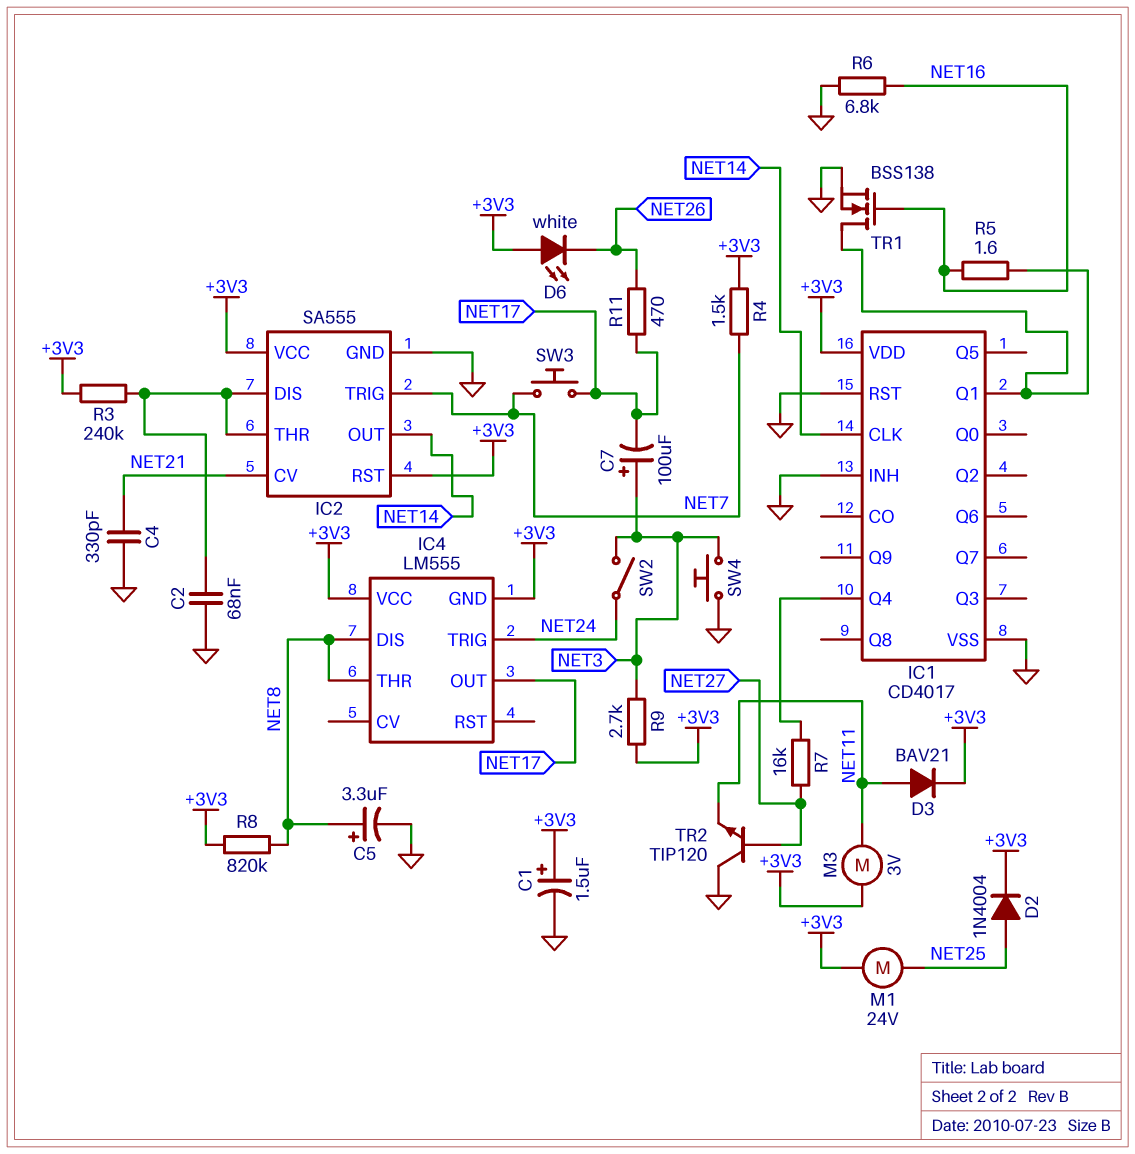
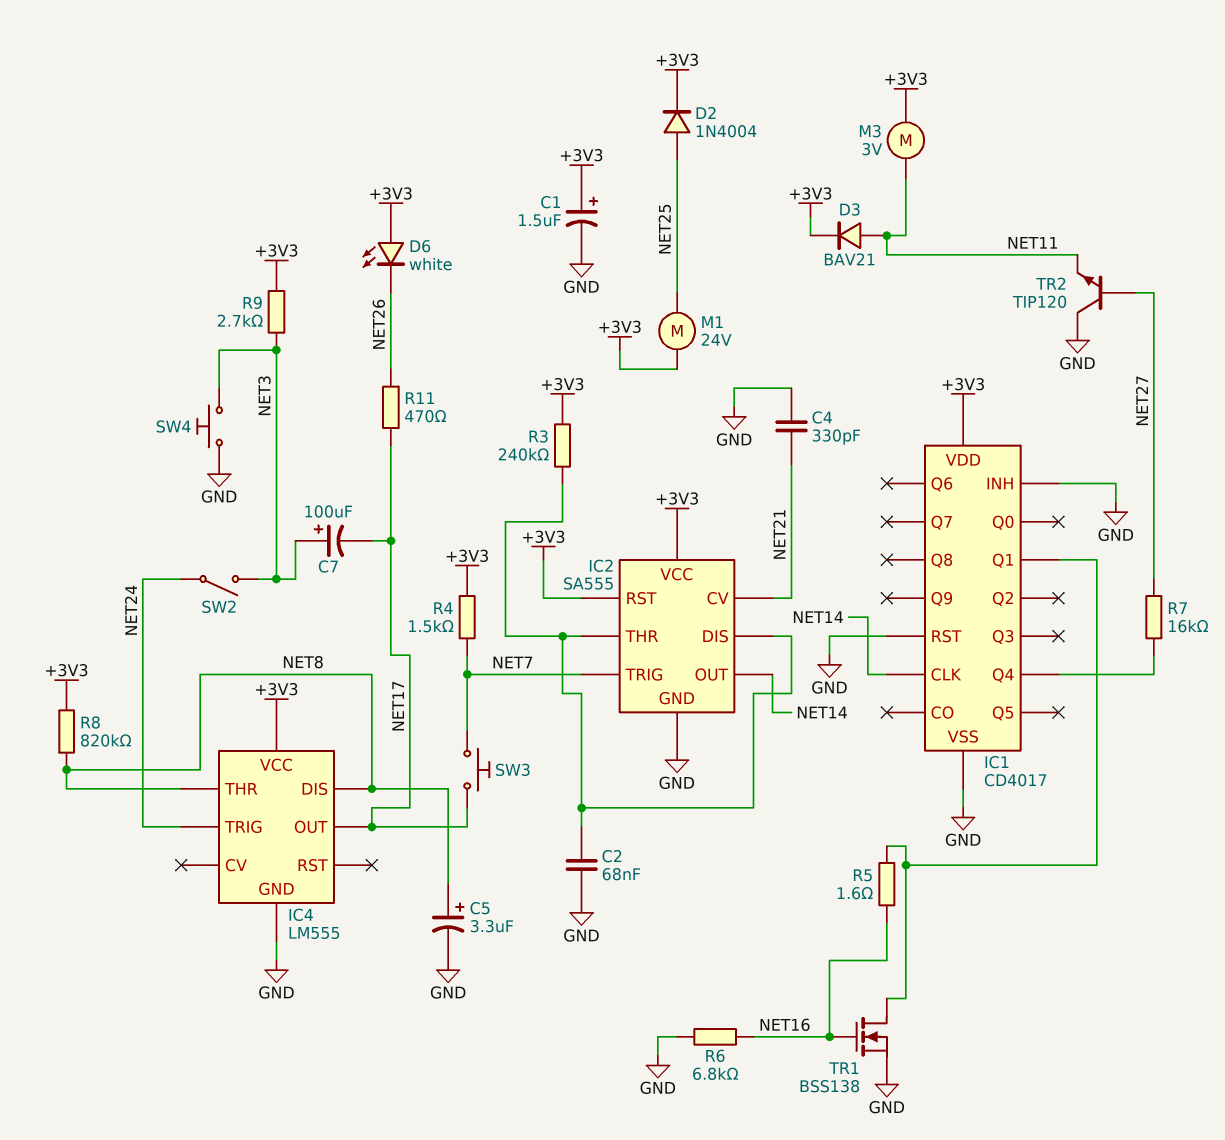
IC4 pin GND: +3V3 -> GND

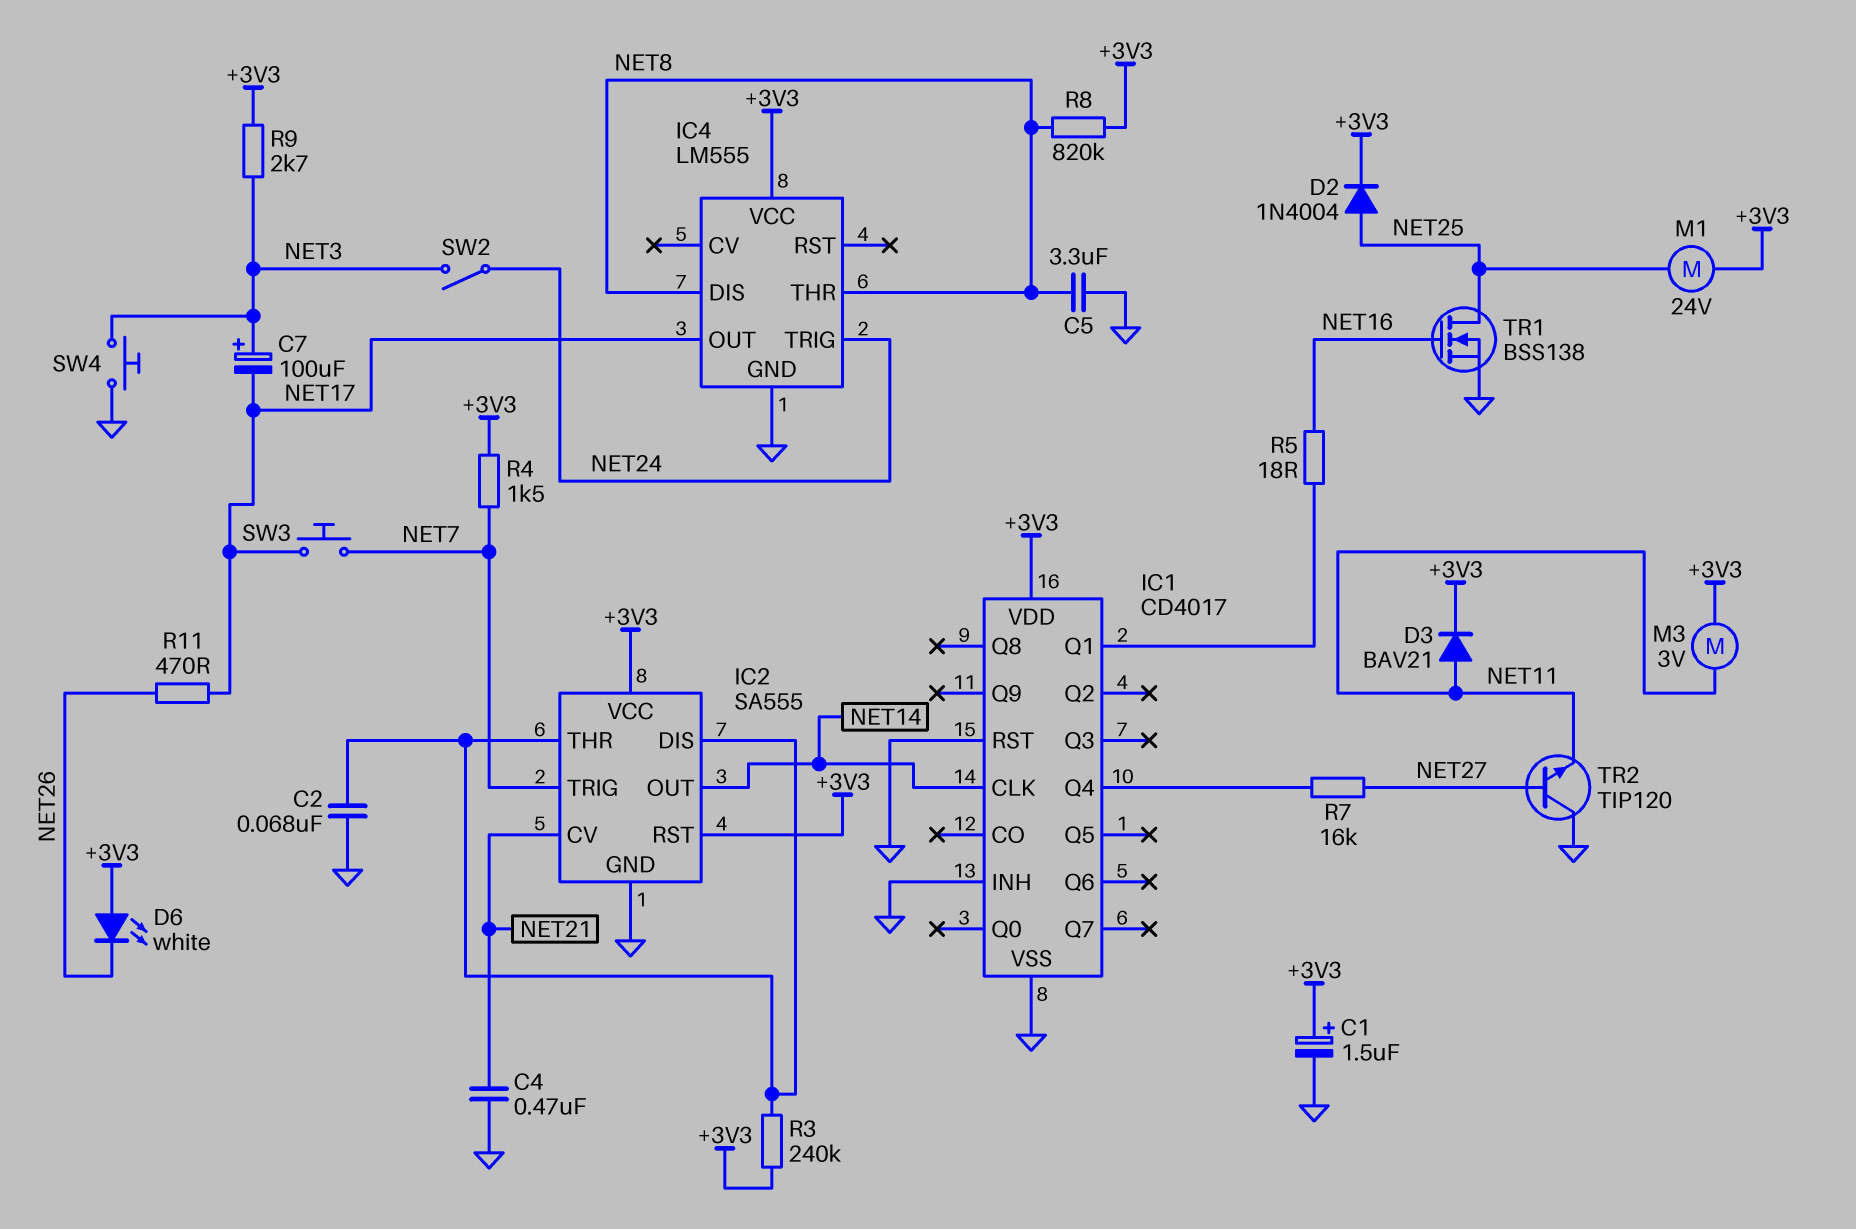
C4: 330pF (GND, NET21) -> 470nF (GND, NET21)
C5: 3.3uF (plus NET8, minus GND) -> 3.3uF (GND, NET8)
R5: 1.6 (IC1/Q1, NET16) -> 18 (IC1/Q1, NET16)
R6: 6.8k (GND, NET16) -> none
TR1: NMOS BSS138 (G NET16, D IC1/Q1, S GND) -> NMOS BSS138 (G NET16, D NET25, S GND)

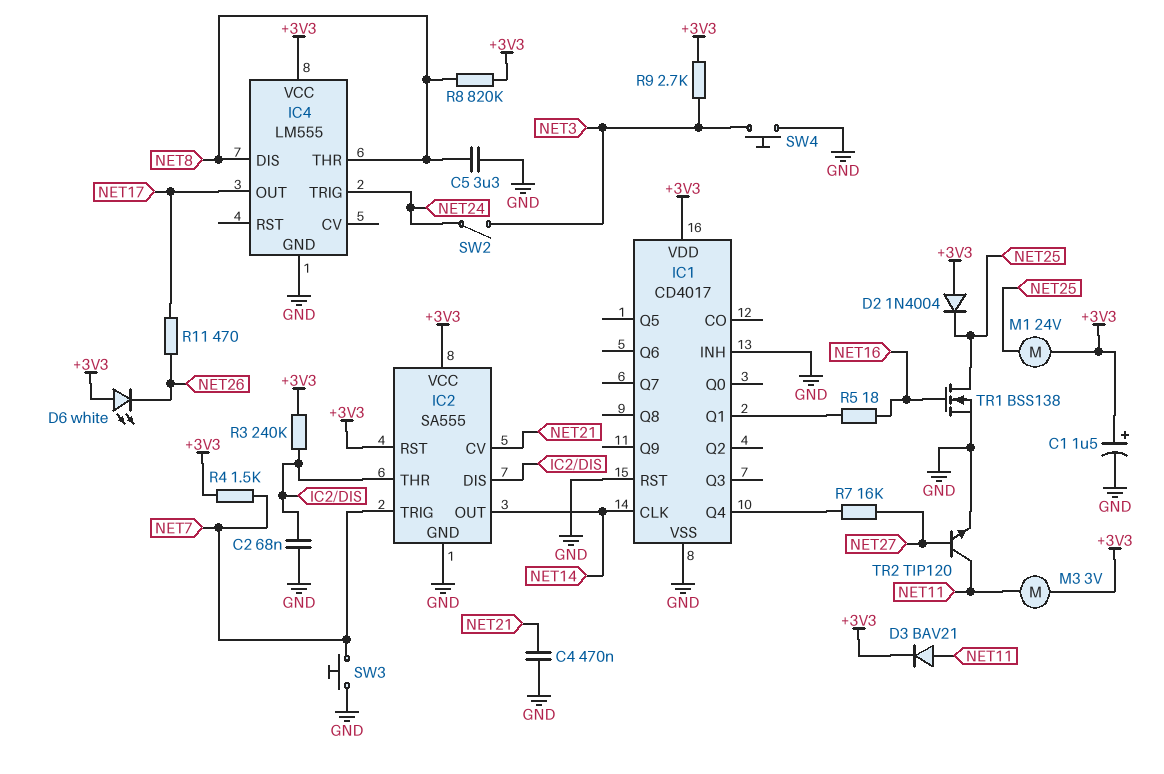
C7: 100uF (plus NET3, minus NET17) -> none
D2: diode 1N4004 (A NET25, K +3V3) -> diode 1N4004 (A +3V3, K NET25)
SW3: button (NET7, NET17) -> button (GND, NET7)
TR2: NPN TIP120 (B NET27, C GND, E NET11) -> NPN TIP120 (B NET27, C NET11, E GND)

